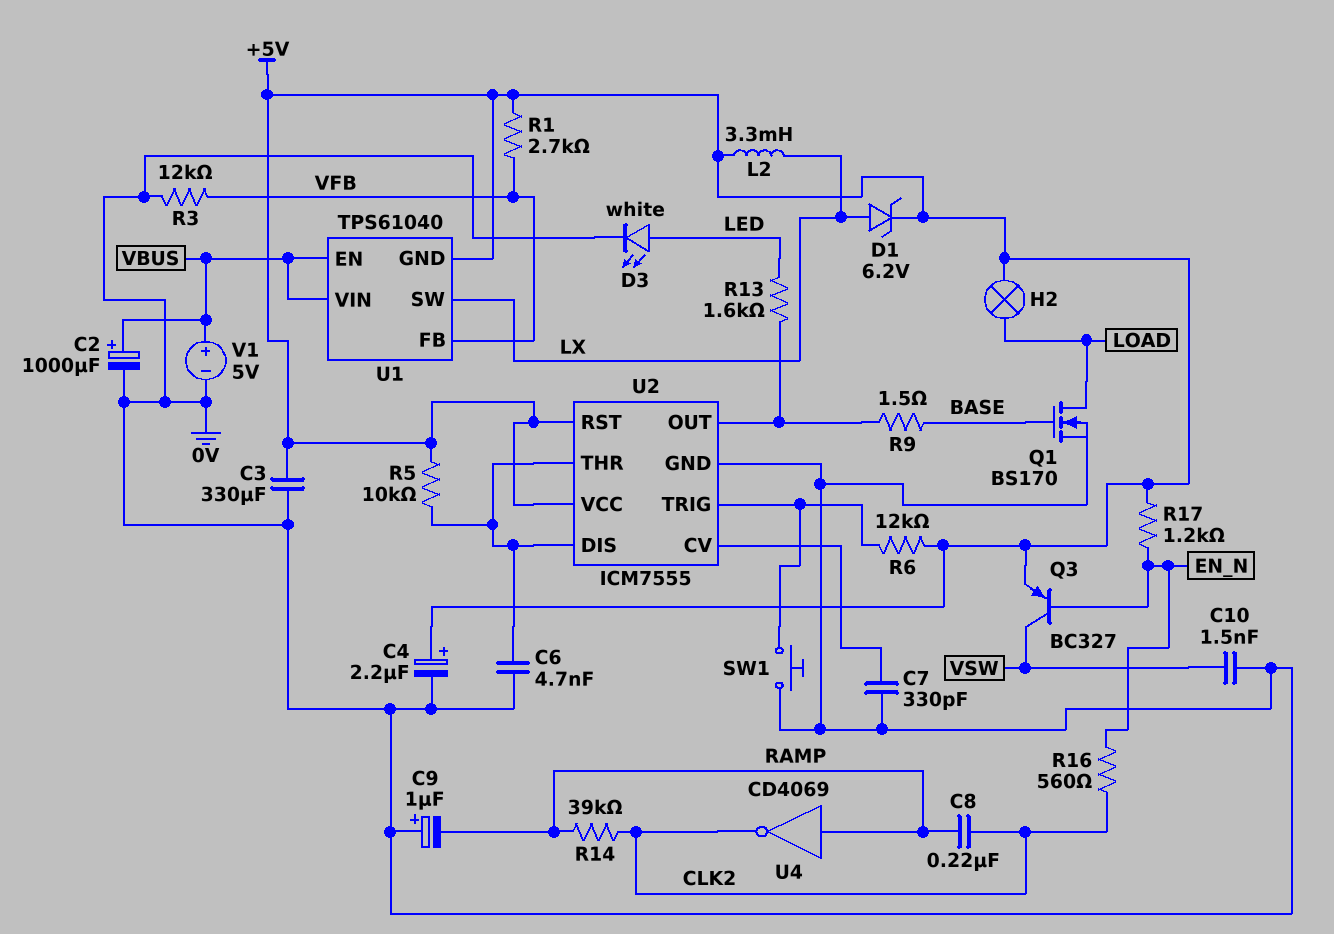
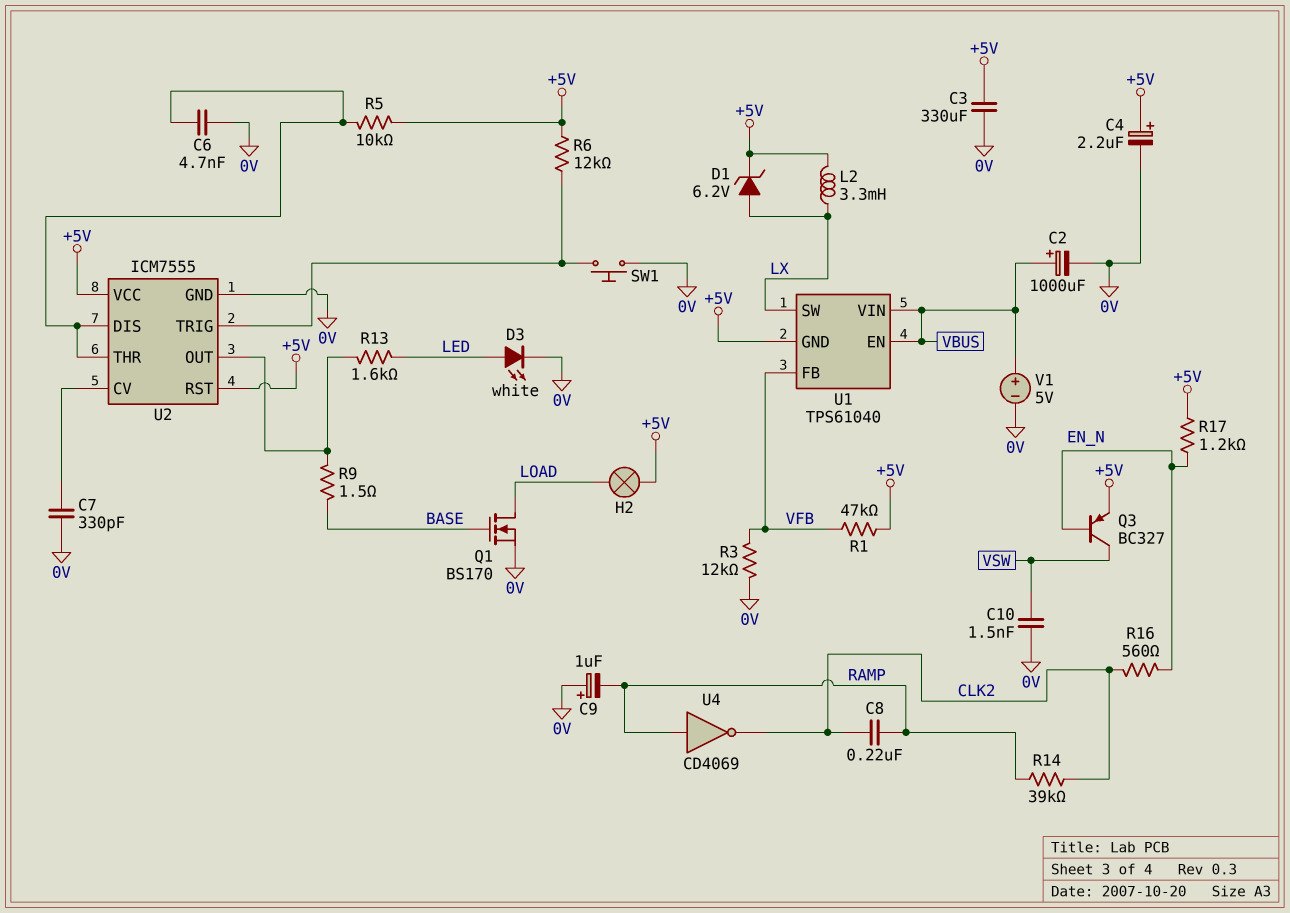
R1: 2.7k (+5V, VFB) -> 47k (+5V, VFB)

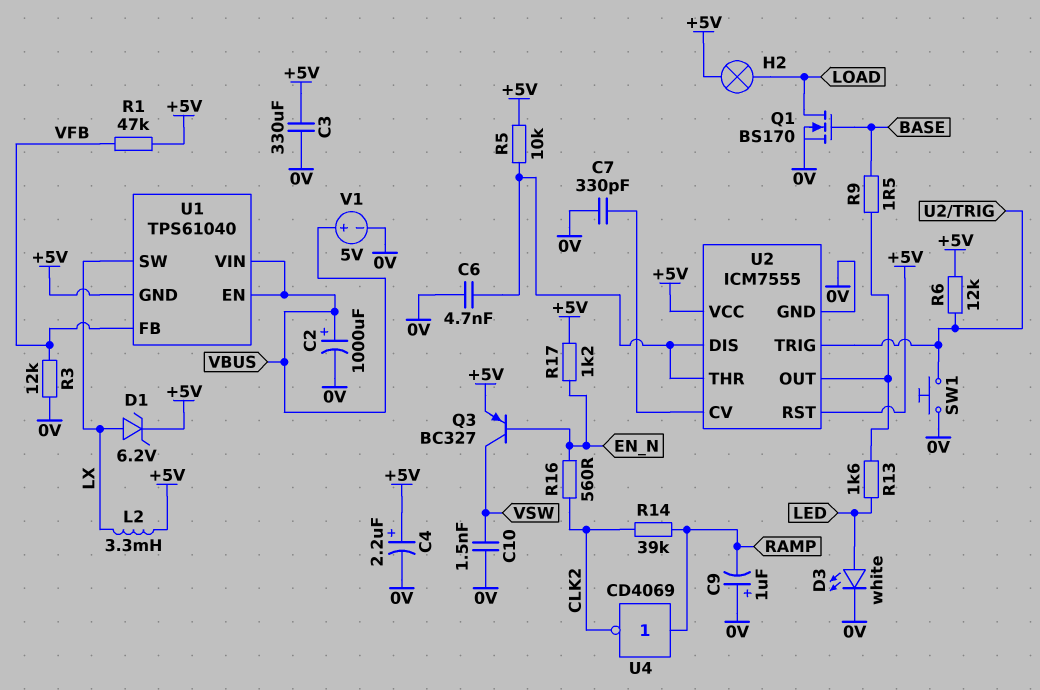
C8: 220nF (CLK2, RAMP) -> none

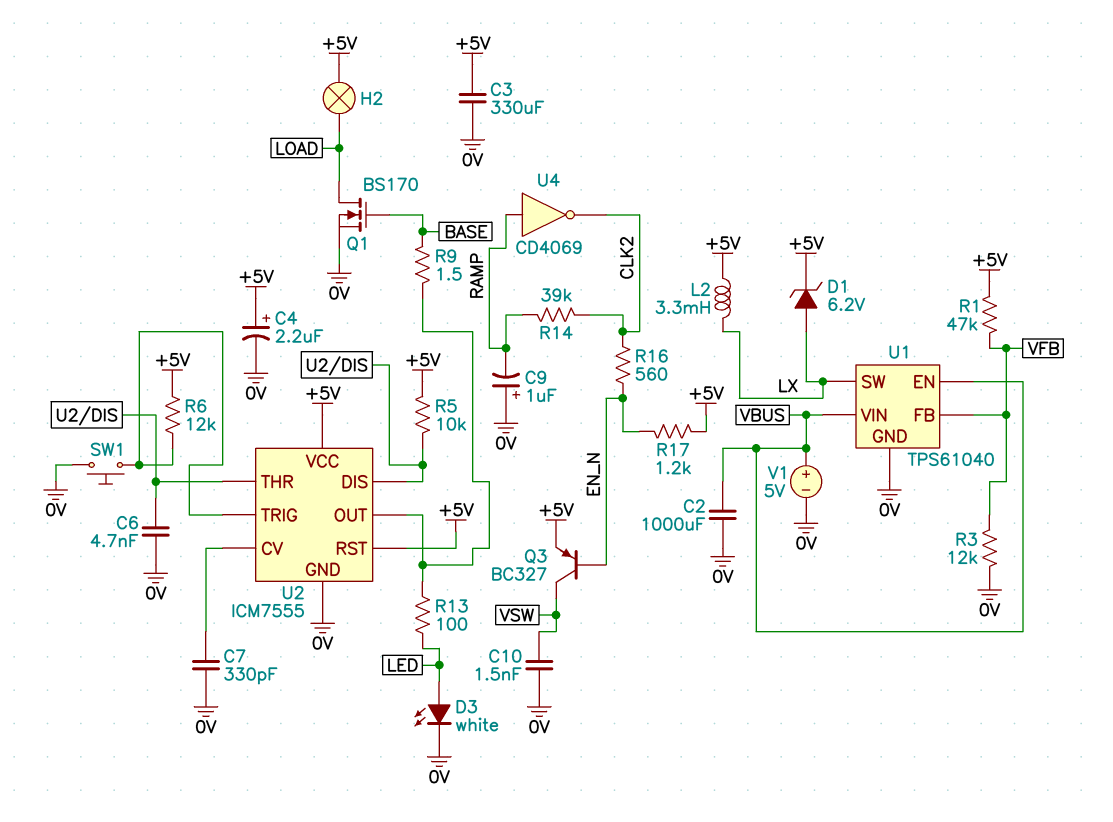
C2: 1000uF (plus VBUS, minus 0V) -> 1000uF (0V, VBUS)
R13: 1.6k (LED, U2/OUT) -> 100 (LED, U2/OUT)
U1 pin GND: +5V -> 0V

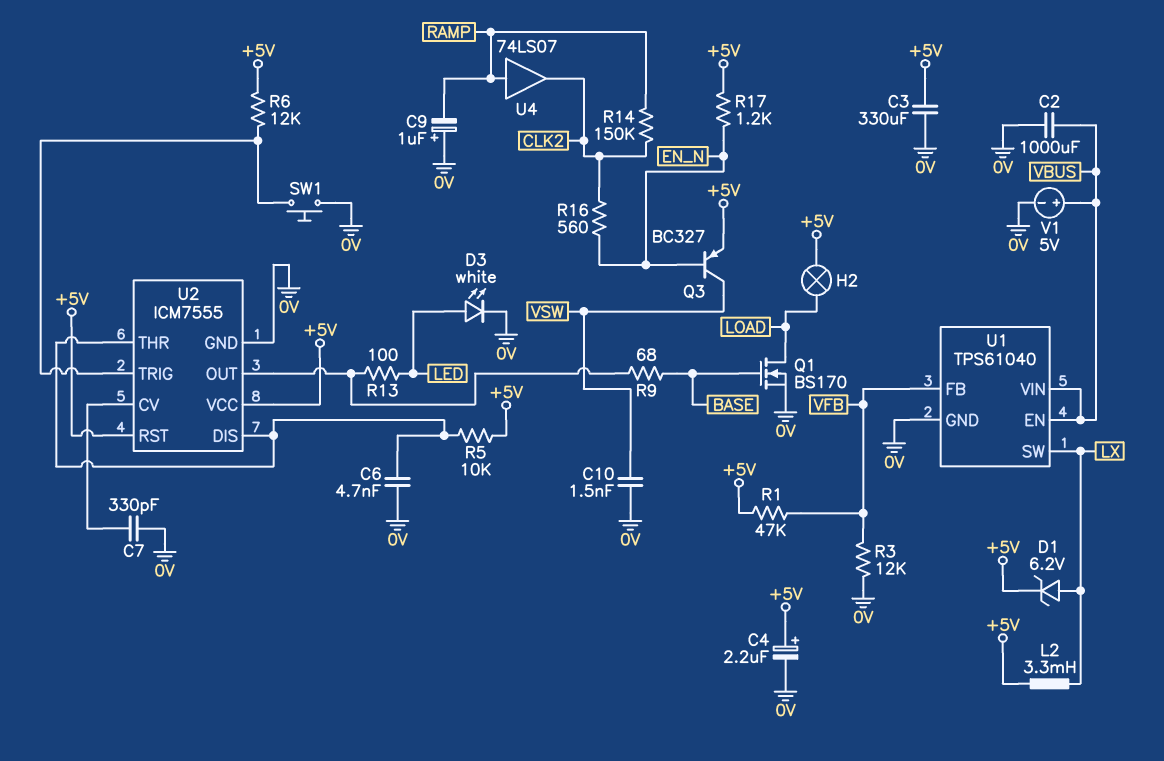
R9: 1.5 (BASE, U2/OUT) -> 68 (BASE, U2/OUT)
R14: 39k (CLK2, RAMP) -> 150k (CLK2, RAMP)
U4: NOT CD4069 (in RAMP, out CLK2) -> buffer 74LS07 (in RAMP, out CLK2)

